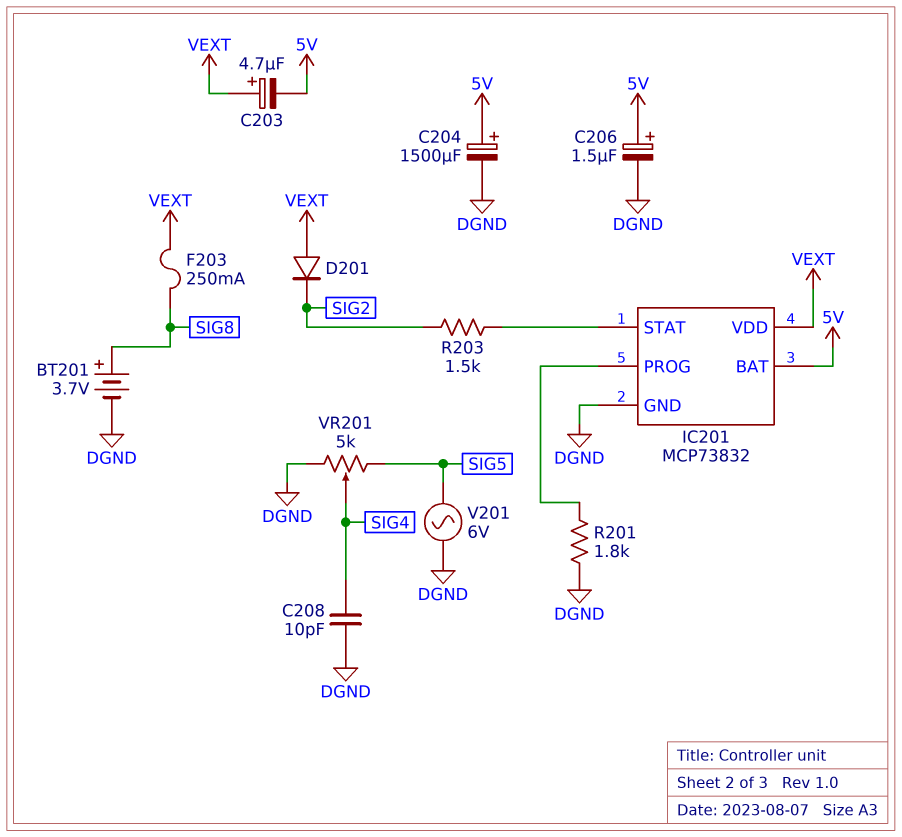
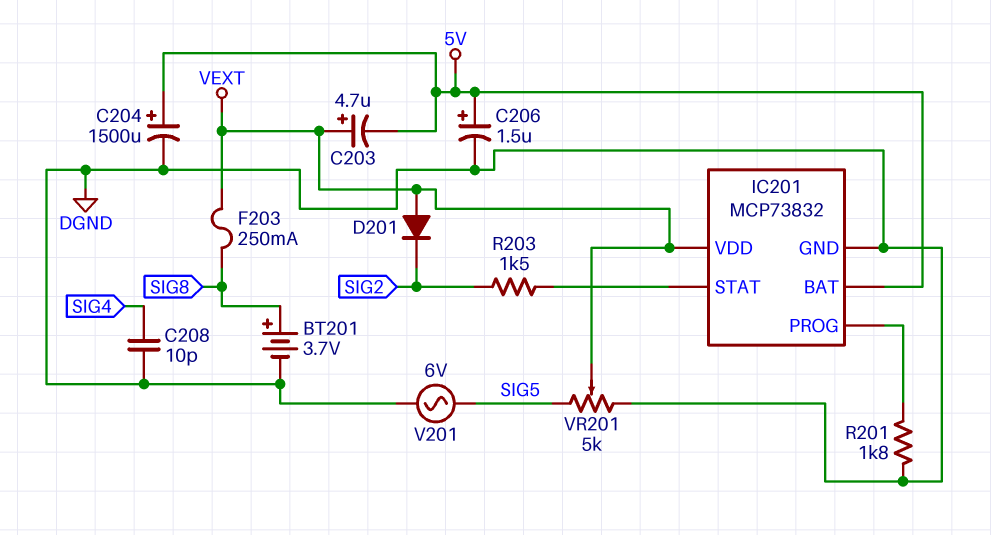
VR201: 5k (DGND, SIG5, wiper SIG4) -> 5k (DGND, SIG5, wiper VEXT)

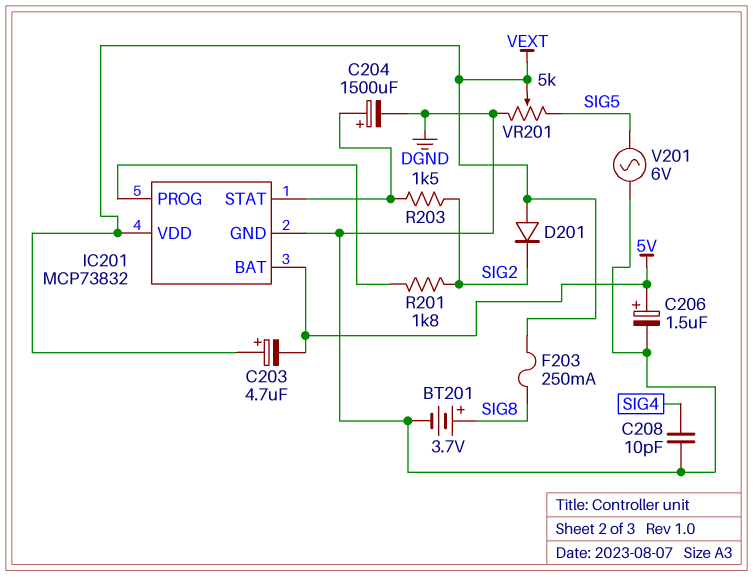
C204: 1500uF (plus 5V, minus DGND) -> 1500uF (plus IC201/STAT, minus DGND)
R201: 1.8k (DGND, IC201/PROG) -> 1.8k (IC201/PROG, SIG2)

